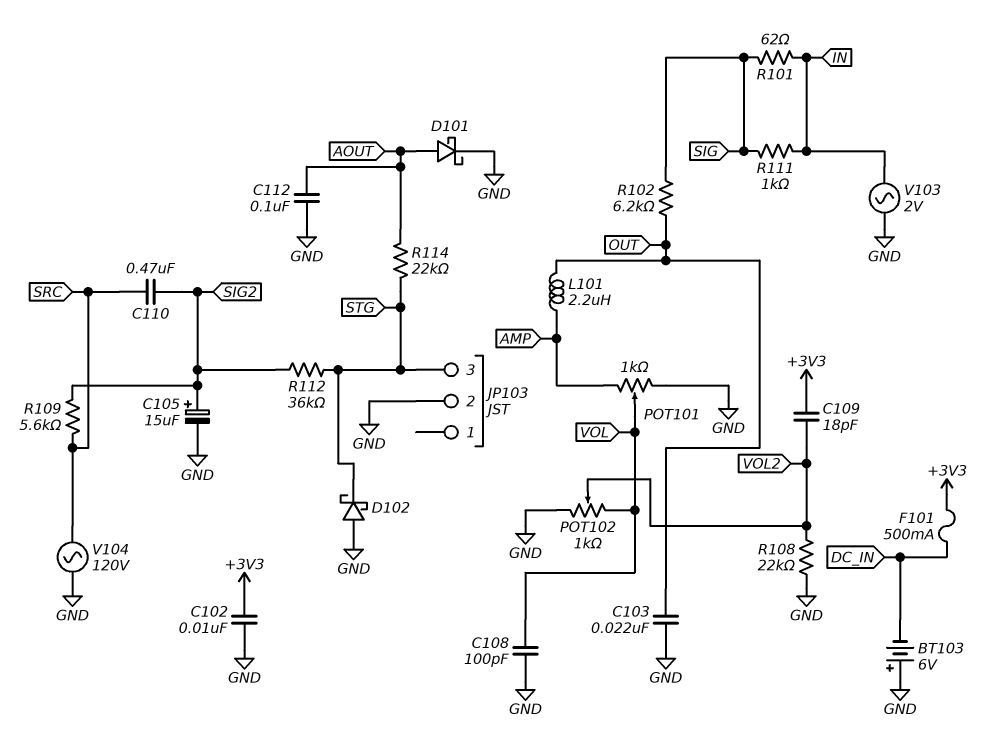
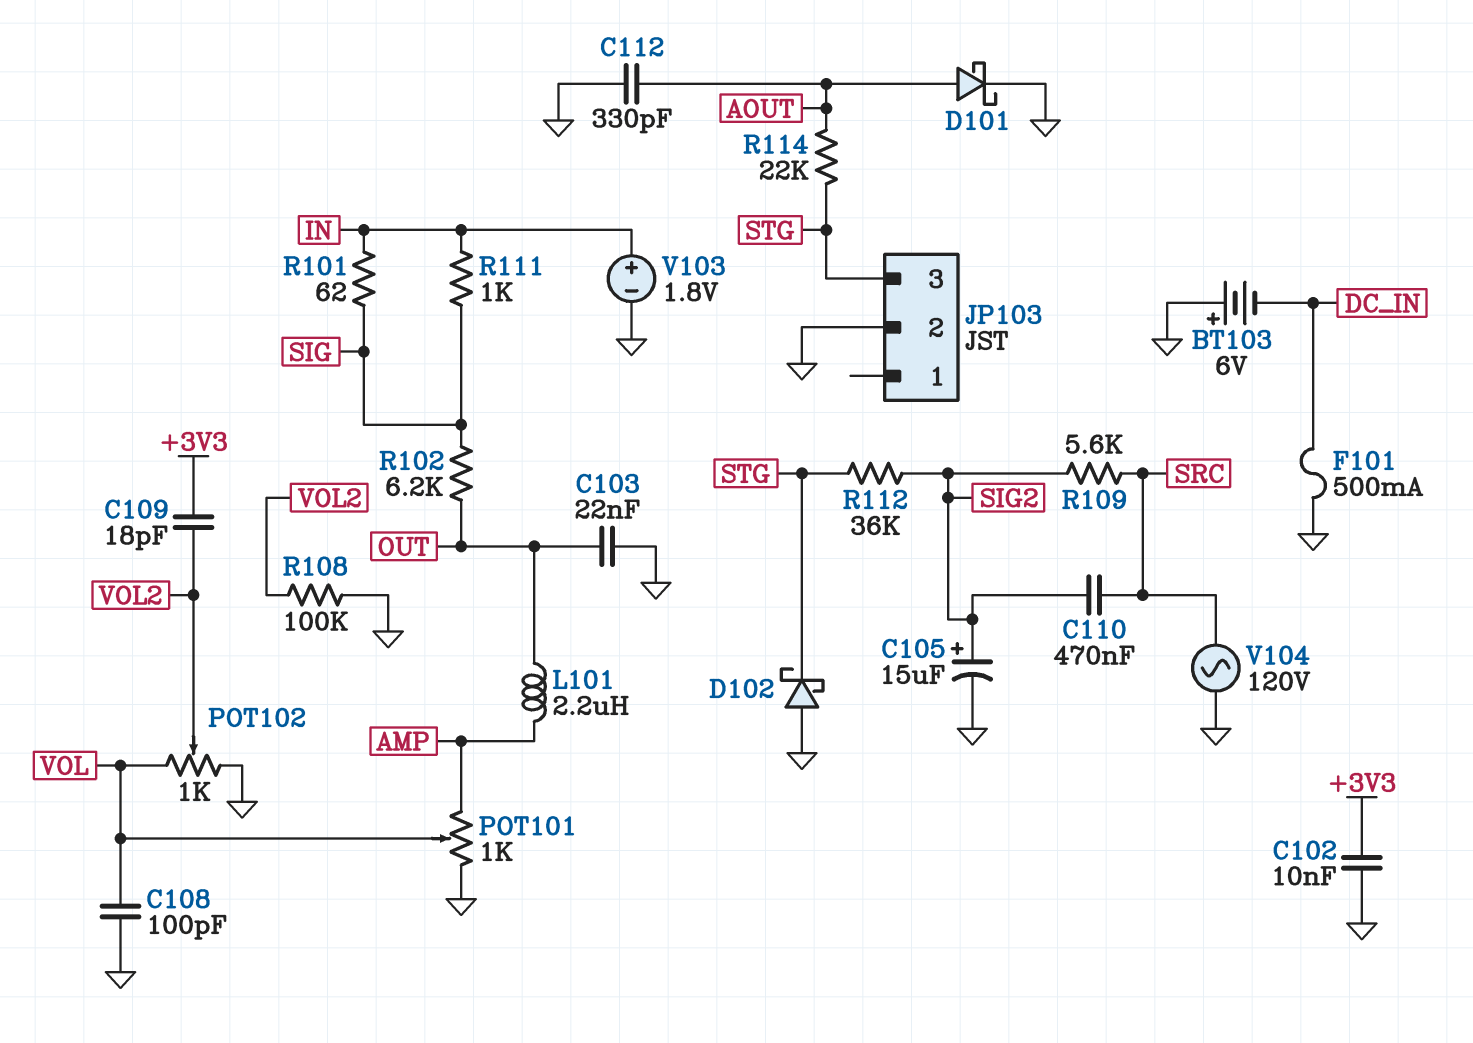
C112: 100nF (AOUT, GND) -> 330pF (AOUT, GND)
F101: 500mA (+3V3, DC_IN) -> 500mA (DC_IN, GND)
R108: 22k (GND, VOL2) -> 100k (GND, VOL2)
V103: AC 2V (GND, IN) -> 1.8V (plus IN, minus GND)

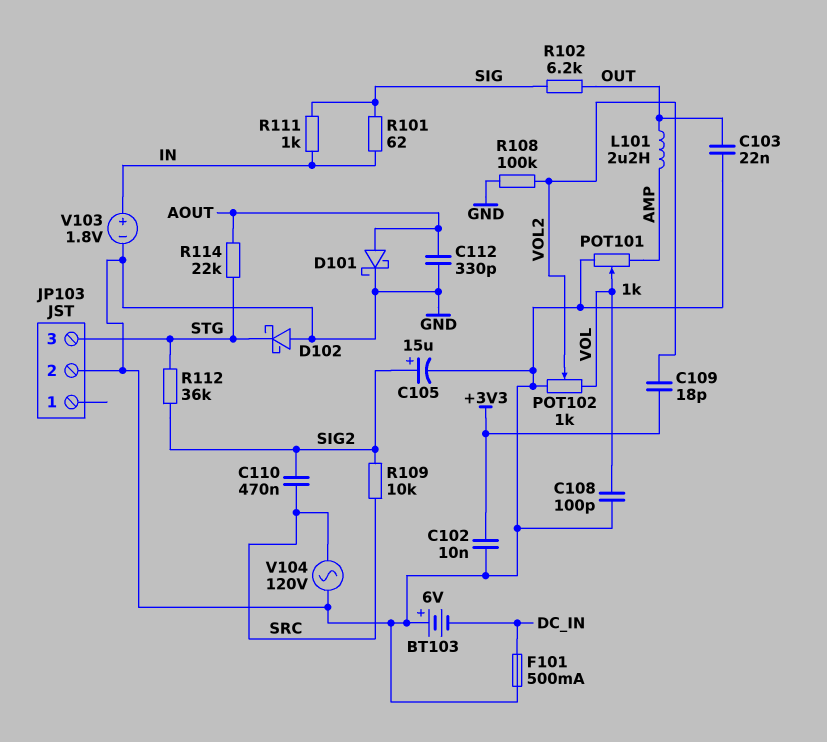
R109: 5.6k (SIG2, SRC) -> 10k (SIG2, SRC)

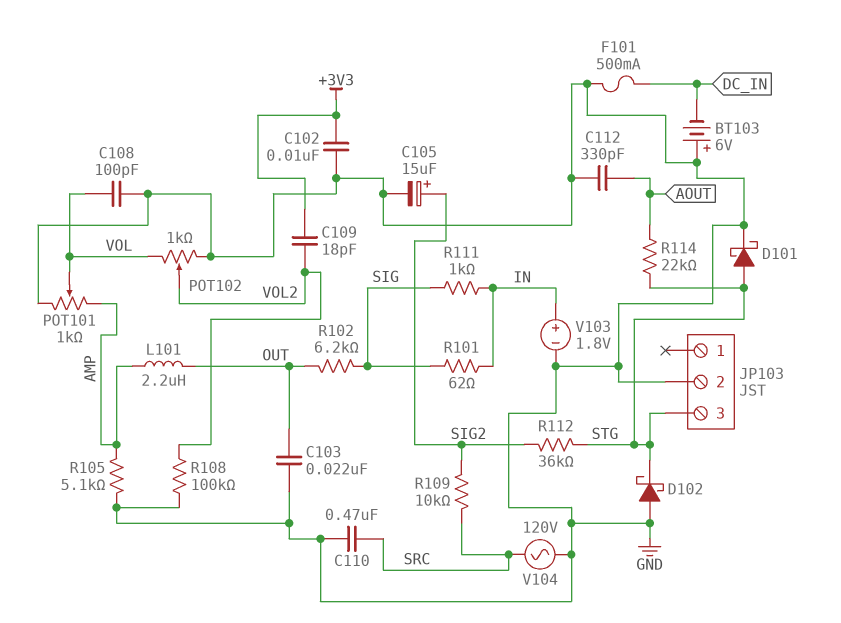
C110: 470nF (SIG2, SRC) -> 470nF (GND, SRC)
D101: schottky (A AOUT, K GND) -> schottky (A STG, K GND)
R105: none -> 5.1k (AMP, GND)

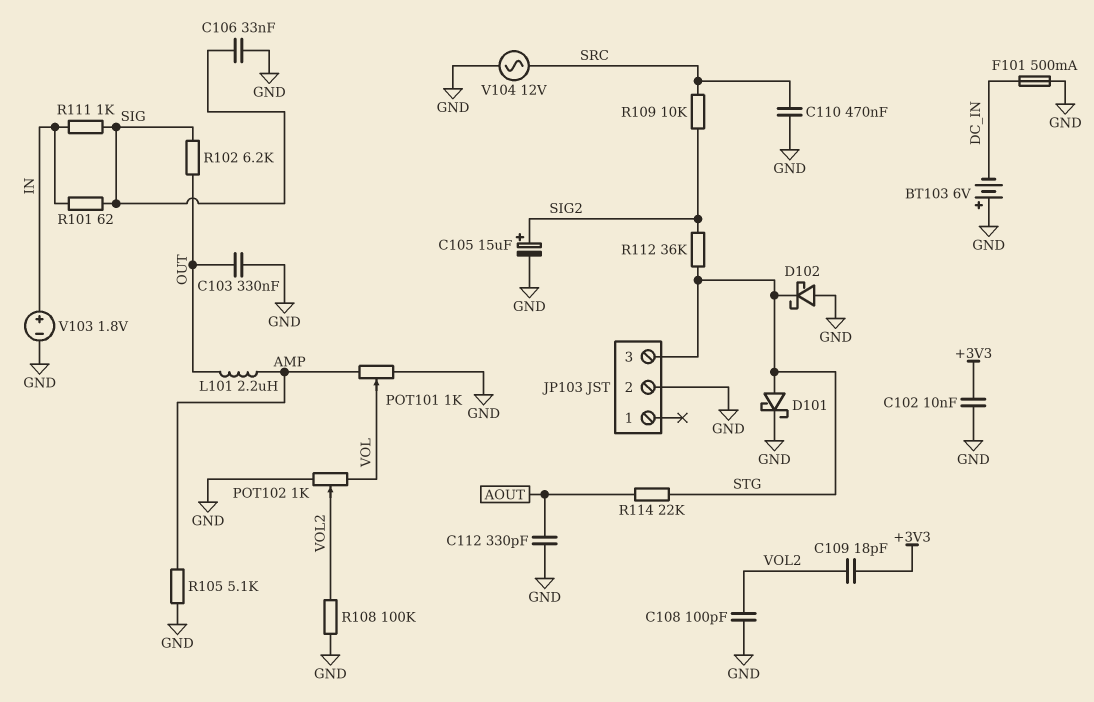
C103: 22nF (GND, OUT) -> 330nF (GND, OUT)
C106: none -> 33nF (GND, SIG)
C108: 100pF (GND, VOL) -> 100pF (GND, VOL2)
V104: AC 120V (GND, SRC) -> AC 12V (GND, SRC)

